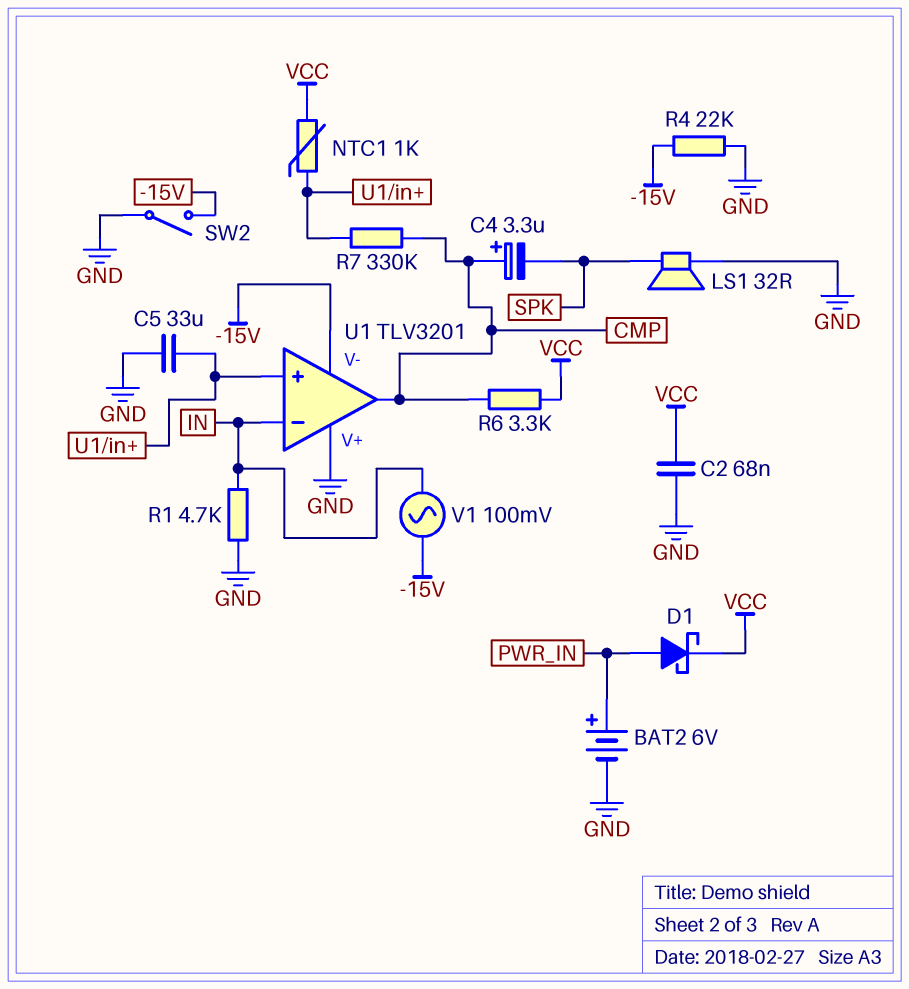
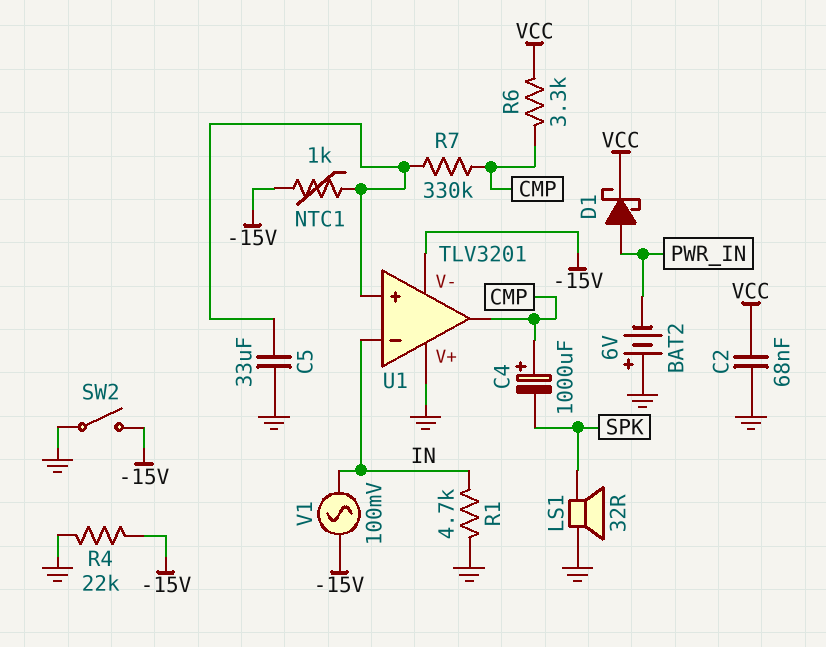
BAT2: 6V (plus PWR_IN, minus GND) -> 6V (plus GND, minus PWR_IN)
C4: 3.3uF (plus CMP, minus SPK) -> 1000uF (plus CMP, minus SPK)
NTC1: 1k (U1/in+, VCC) -> 1k (-15V, U1/in+)

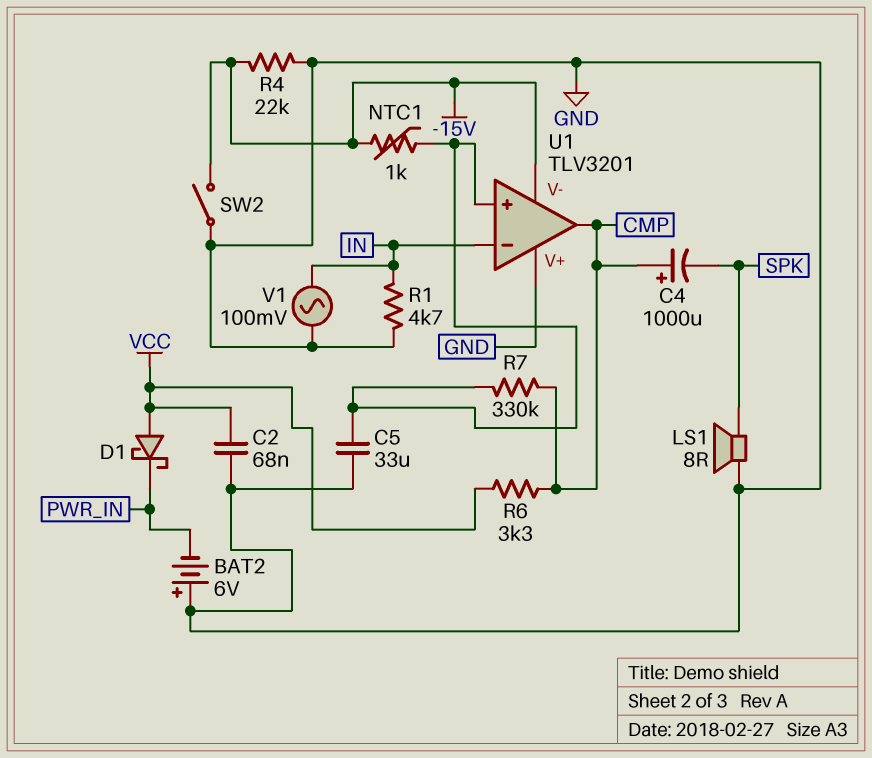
D1: schottky (A PWR_IN, K VCC) -> schottky (A VCC, K PWR_IN)
LS1: speaker 32R (GND, SPK) -> speaker 8R (GND, SPK)
V1: AC 100mV (-15V, IN) -> AC 100mV (GND, IN)

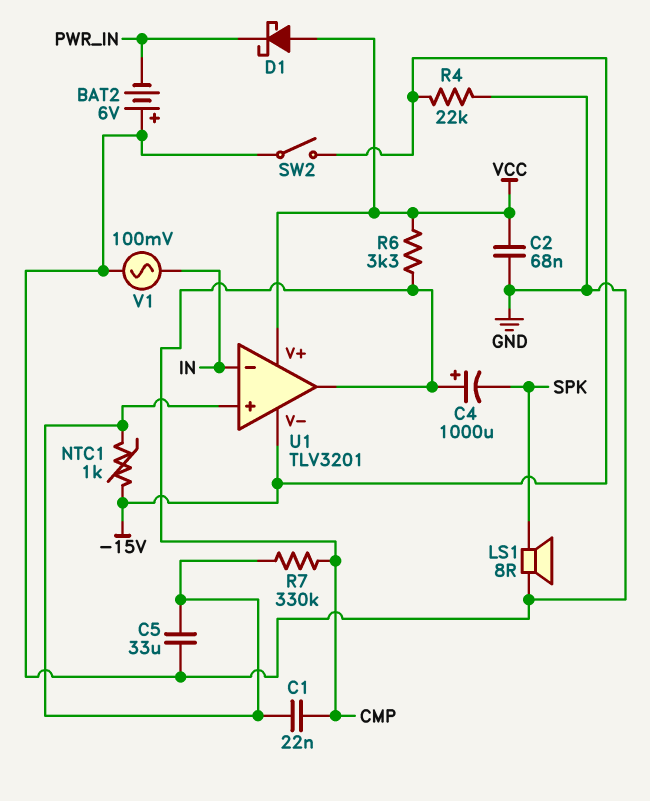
C1: none -> 22nF (CMP, U1/in+)
R1: 4.7k (GND, IN) -> none
U1 pin V+: GND -> VCC

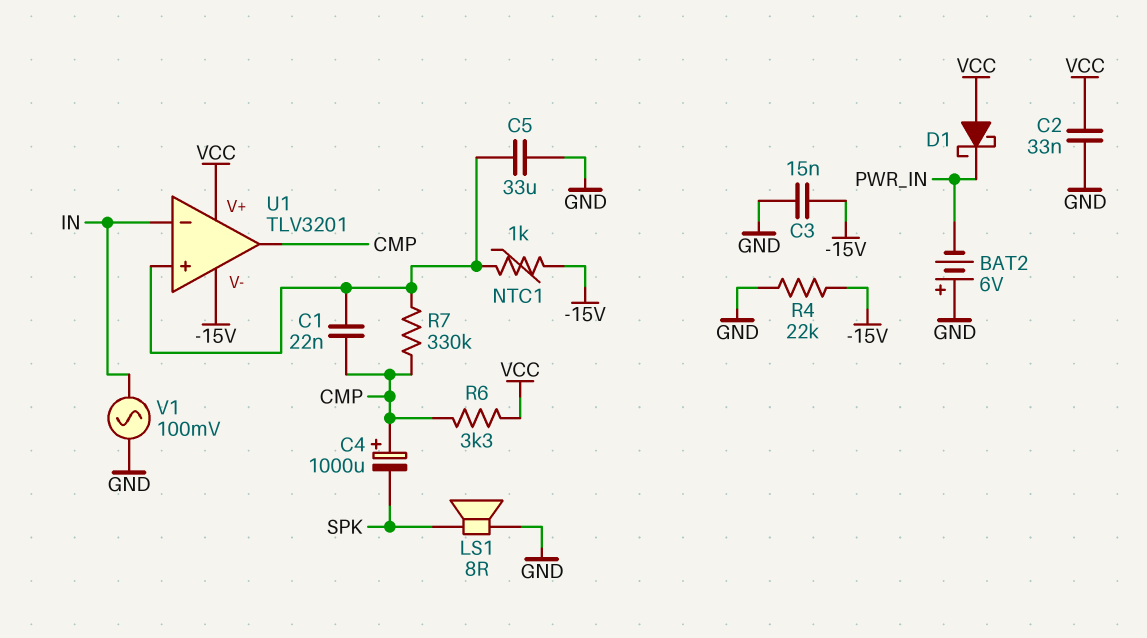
C2: 68nF (GND, VCC) -> 33nF (GND, VCC)
C3: none -> 15nF (-15V, GND)
SW2: switch (-15V, GND) -> none

